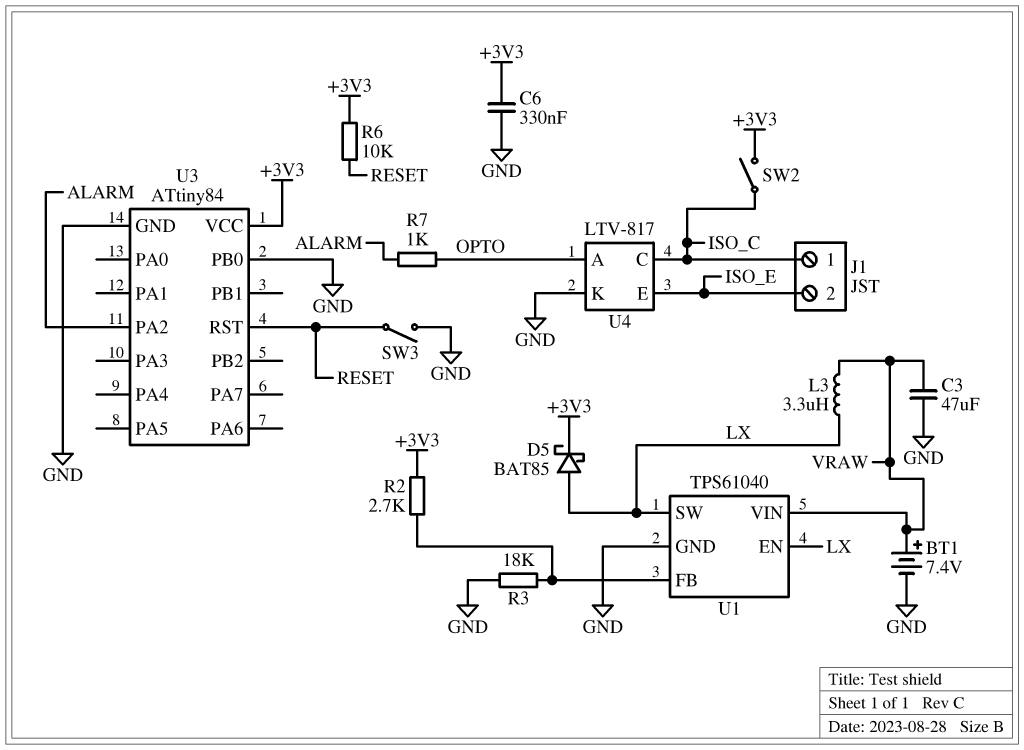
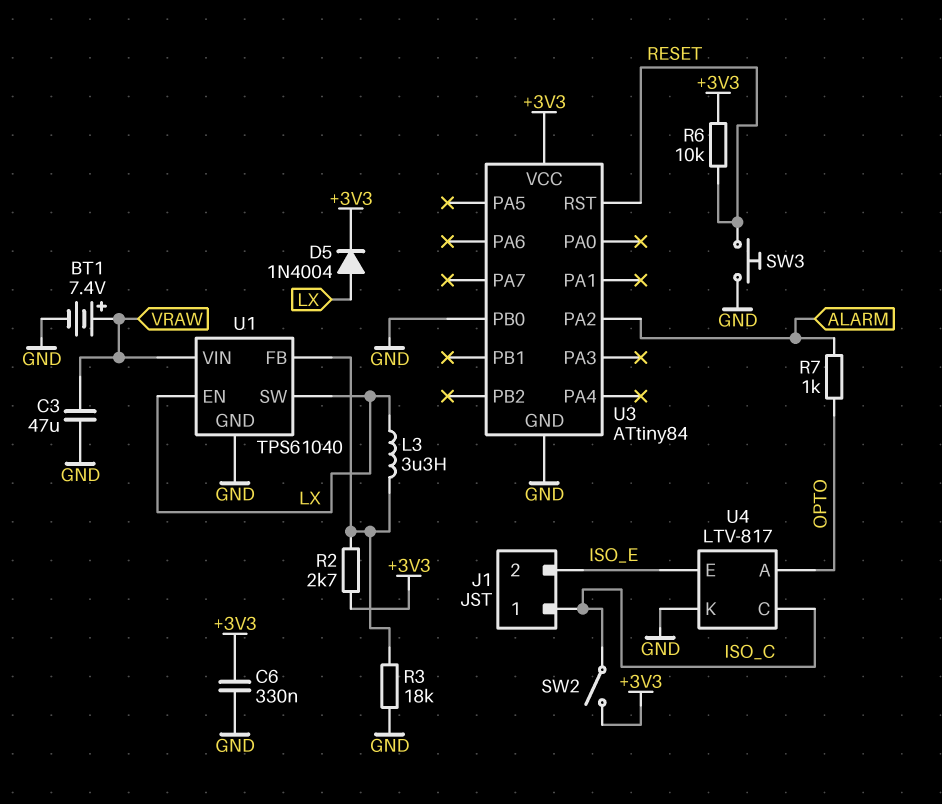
D5: schottky BAT85 (A LX, K +3V3) -> diode 1N4004 (A LX, K +3V3)
L3: 3.3uH (LX, VRAW) -> 3.3uH (LX, U1/FB)
SW3: switch (GND, RESET) -> button (GND, RESET)

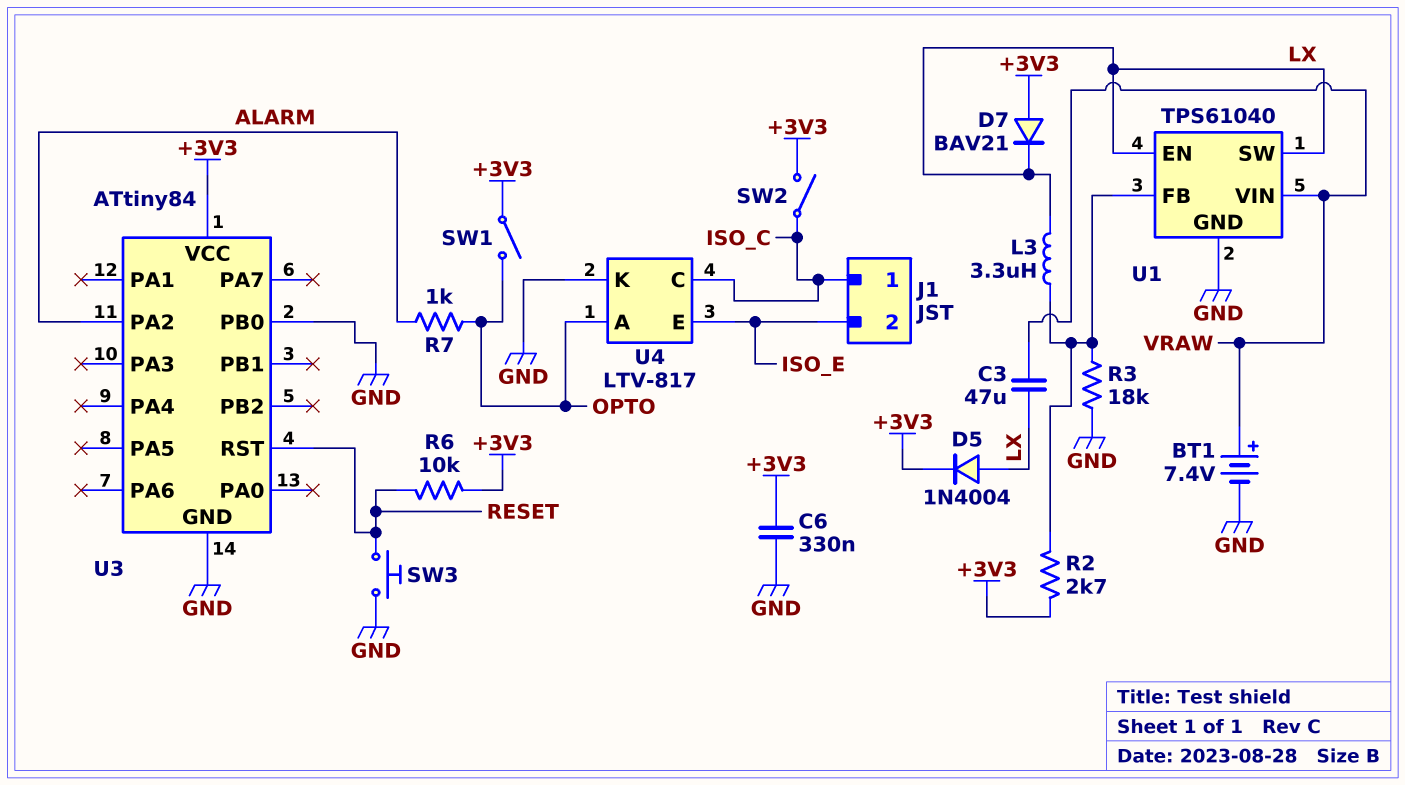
C3: 47uF (GND, VRAW) -> 47uF (LX, VRAW)
D7: none -> diode BAV21 (A +3V3, K LX)
SW1: none -> switch (+3V3, OPTO)

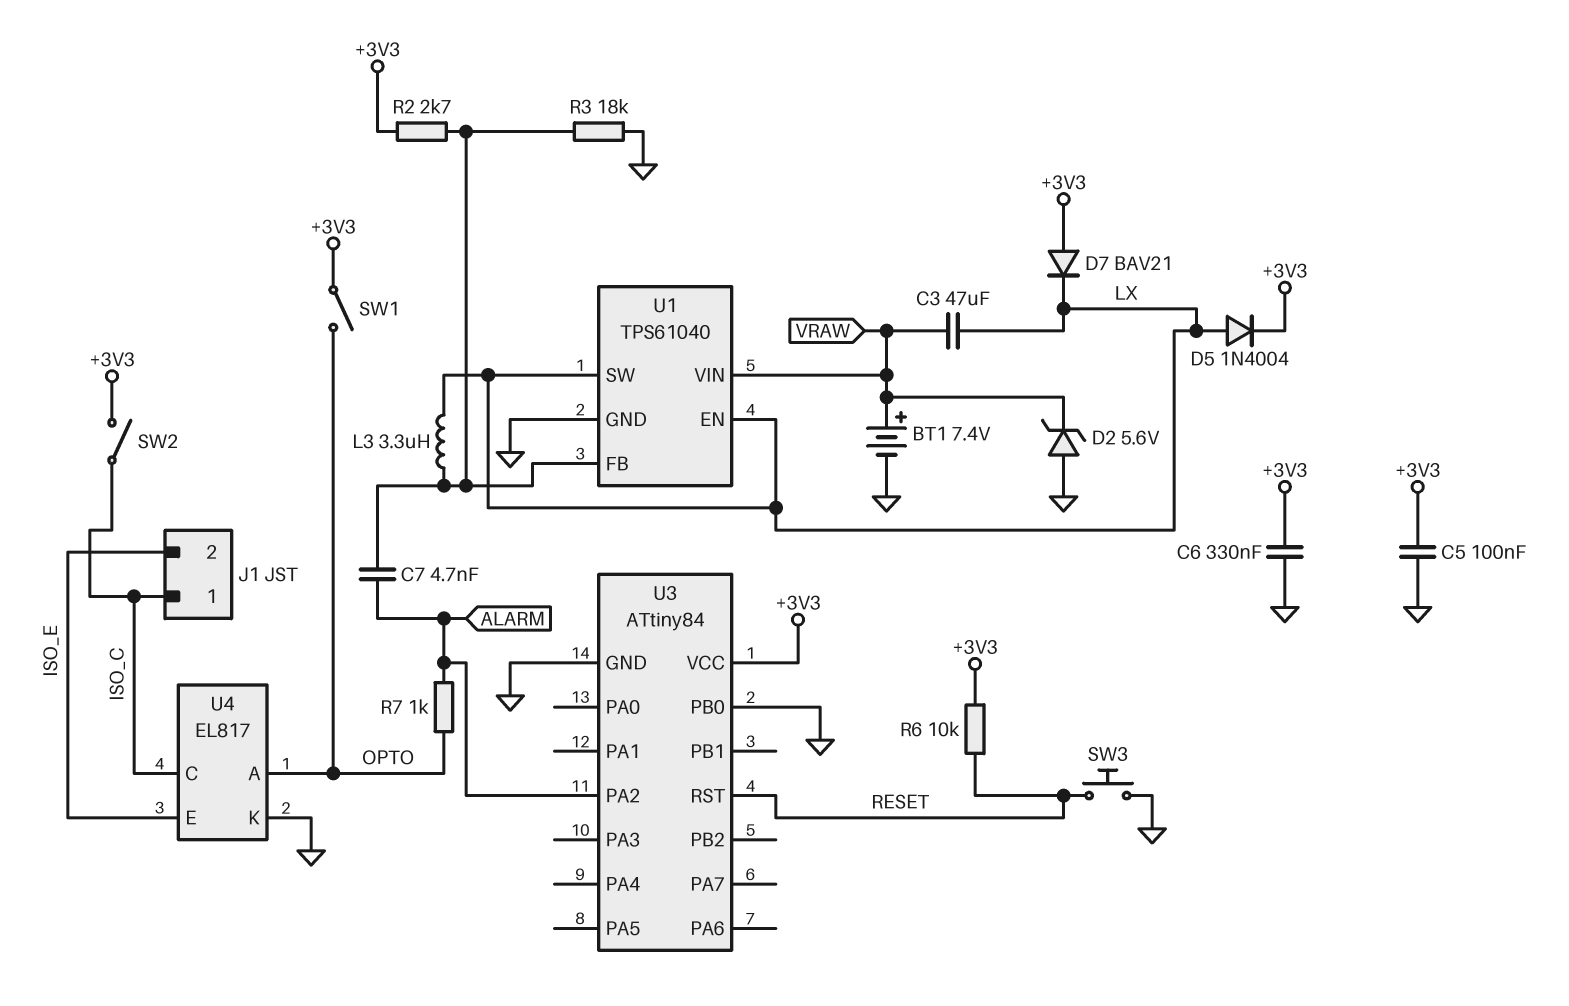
C5: none -> 100nF (+3V3, GND)
C7: none -> 4.7nF (ALARM, U1/FB)
D2: none -> zener 5.6V (A GND, K VRAW)
U4: LTV-817 -> EL817

